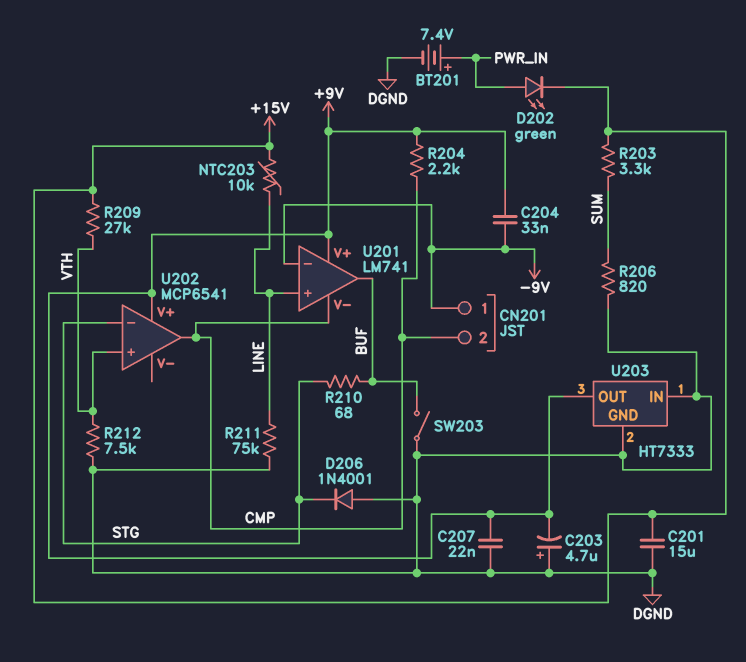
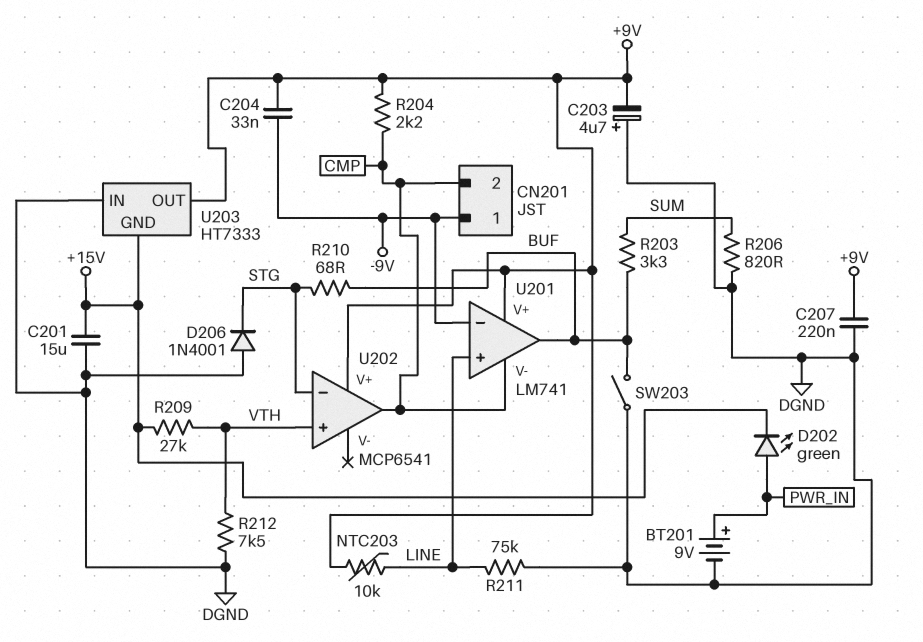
BT201: 7.4V (plus PWR_IN, minus DGND) -> 9V (plus PWR_IN, minus DGND)
C207: 22nF (+9V, DGND) -> 220nF (+9V, DGND)
NTC203: 10k (+15V, LINE) -> 10k (+9V, LINE)
R203: 3.3k (+15V, SUM) -> 3.3k (BUF, SUM)
U203 pin GND: DGND -> +15V

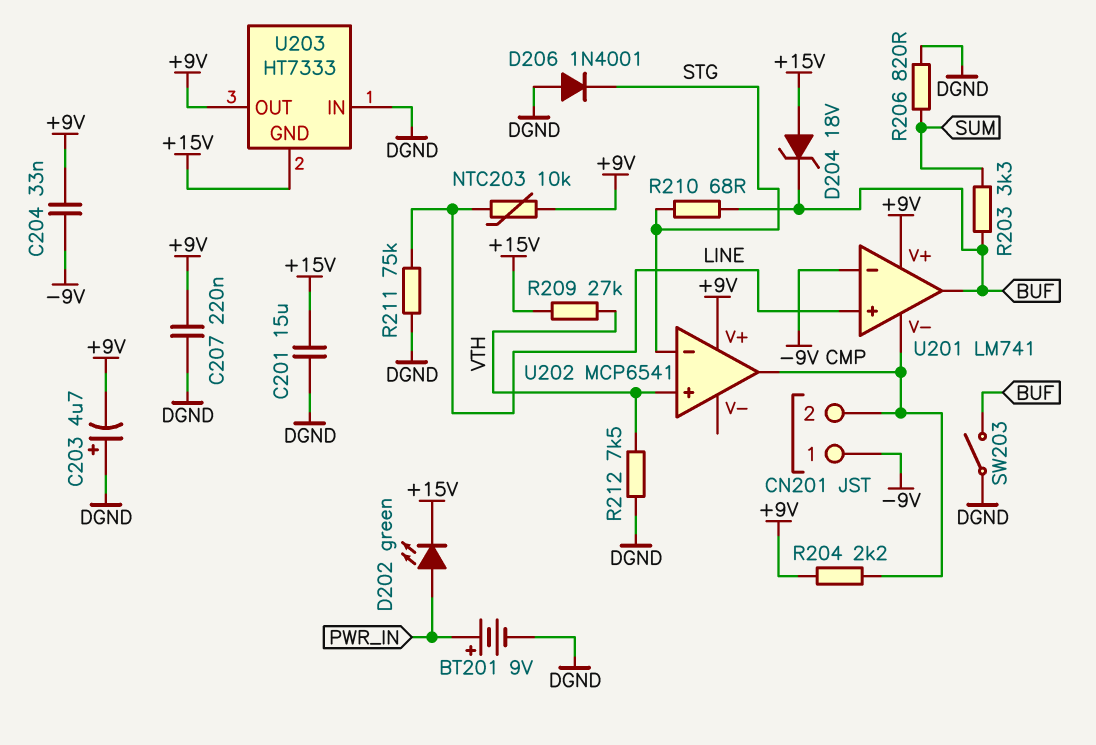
D204: none -> zener 18V (A +15V, K BUF)

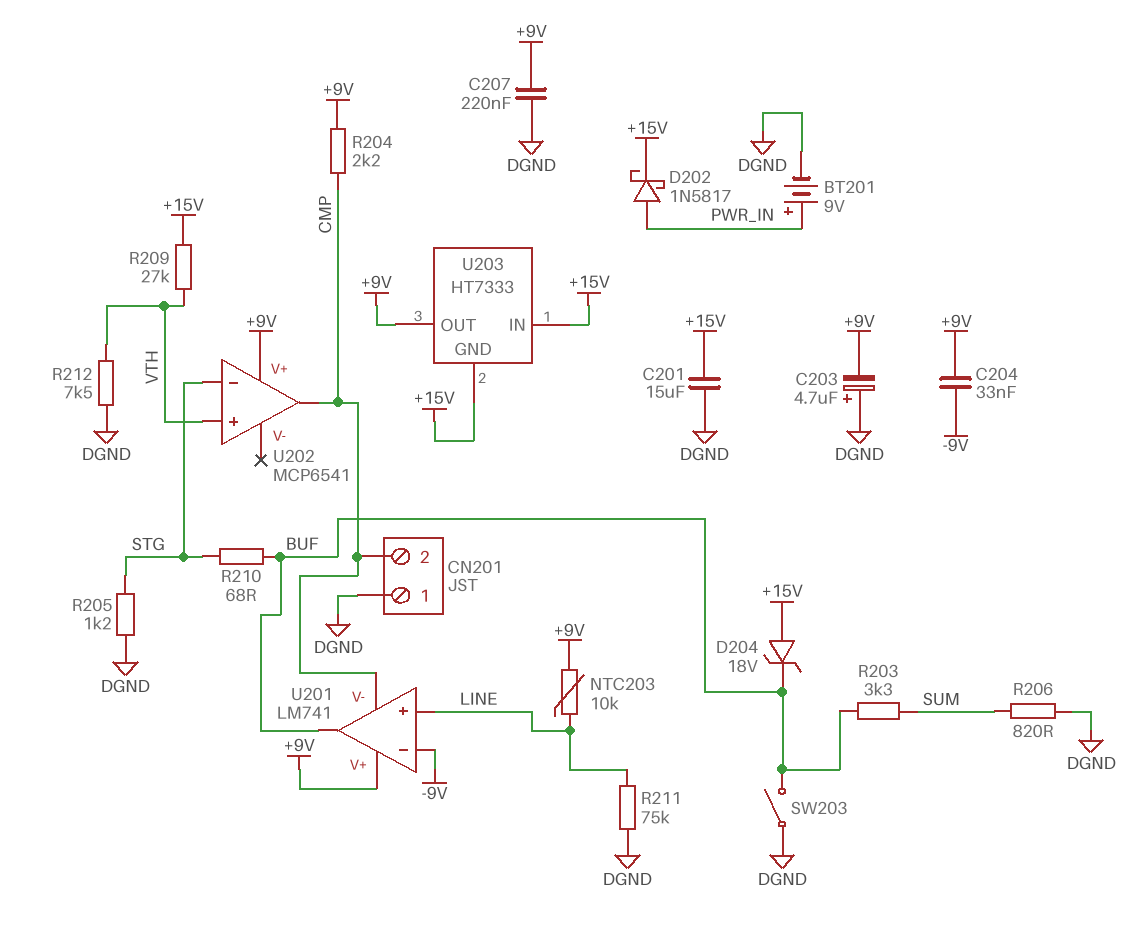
CN201 pin 1: -9V -> DGND
D202: LED green (A PWR_IN, K +15V) -> schottky 1N5817 (A PWR_IN, K +15V)
D206: diode 1N4001 (A DGND, K STG) -> none
R205: none -> 1.2k (DGND, STG)
U203 pin IN: DGND -> +15V

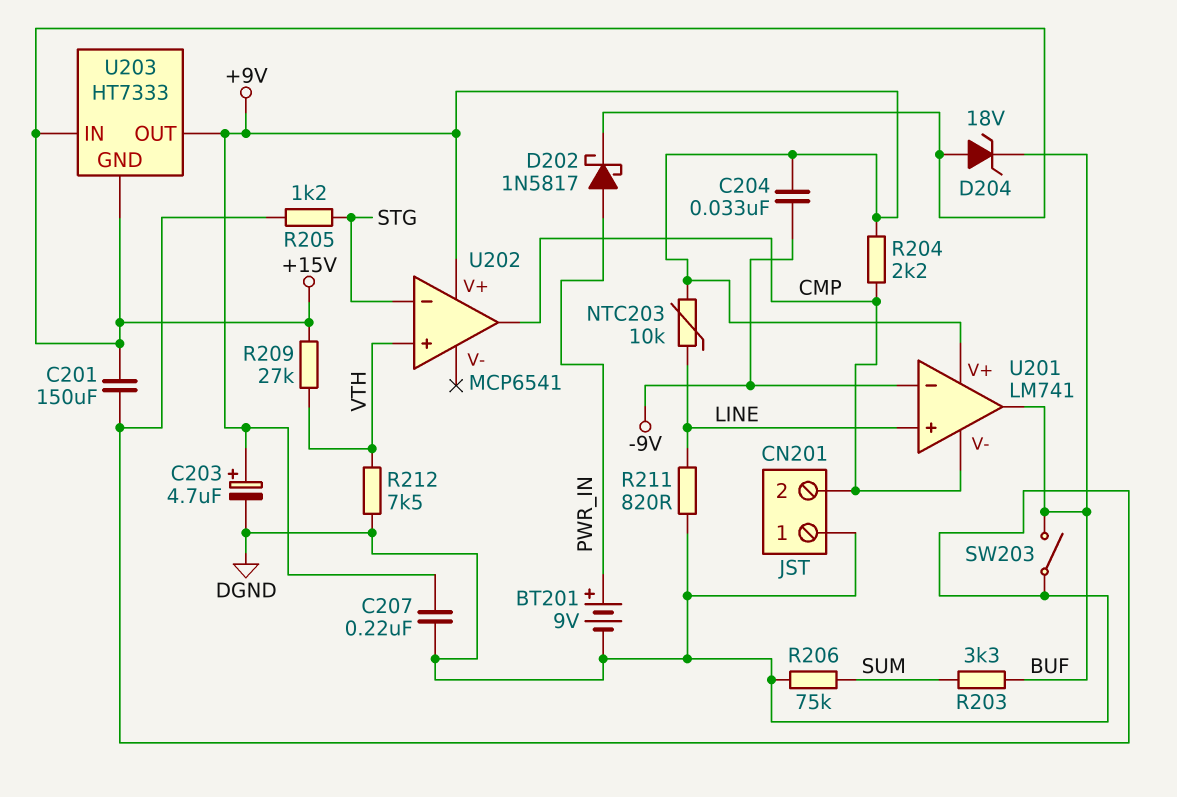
C201: 15uF (+15V, DGND) -> 150uF (+15V, DGND)
C203: 4.7uF (plus DGND, minus +9V) -> 4.7uF (plus +9V, minus DGND)
R206: 820 (DGND, SUM) -> 75k (DGND, SUM)
R210: 68 (BUF, STG) -> none
R211: 75k (DGND, LINE) -> 820 (DGND, LINE)

